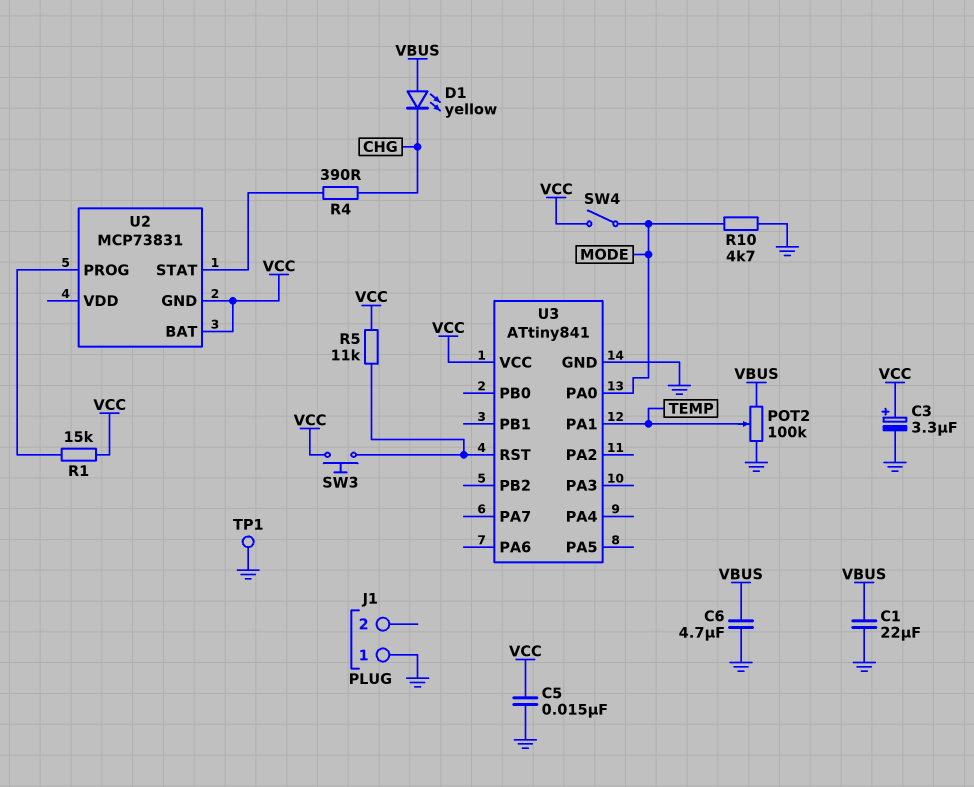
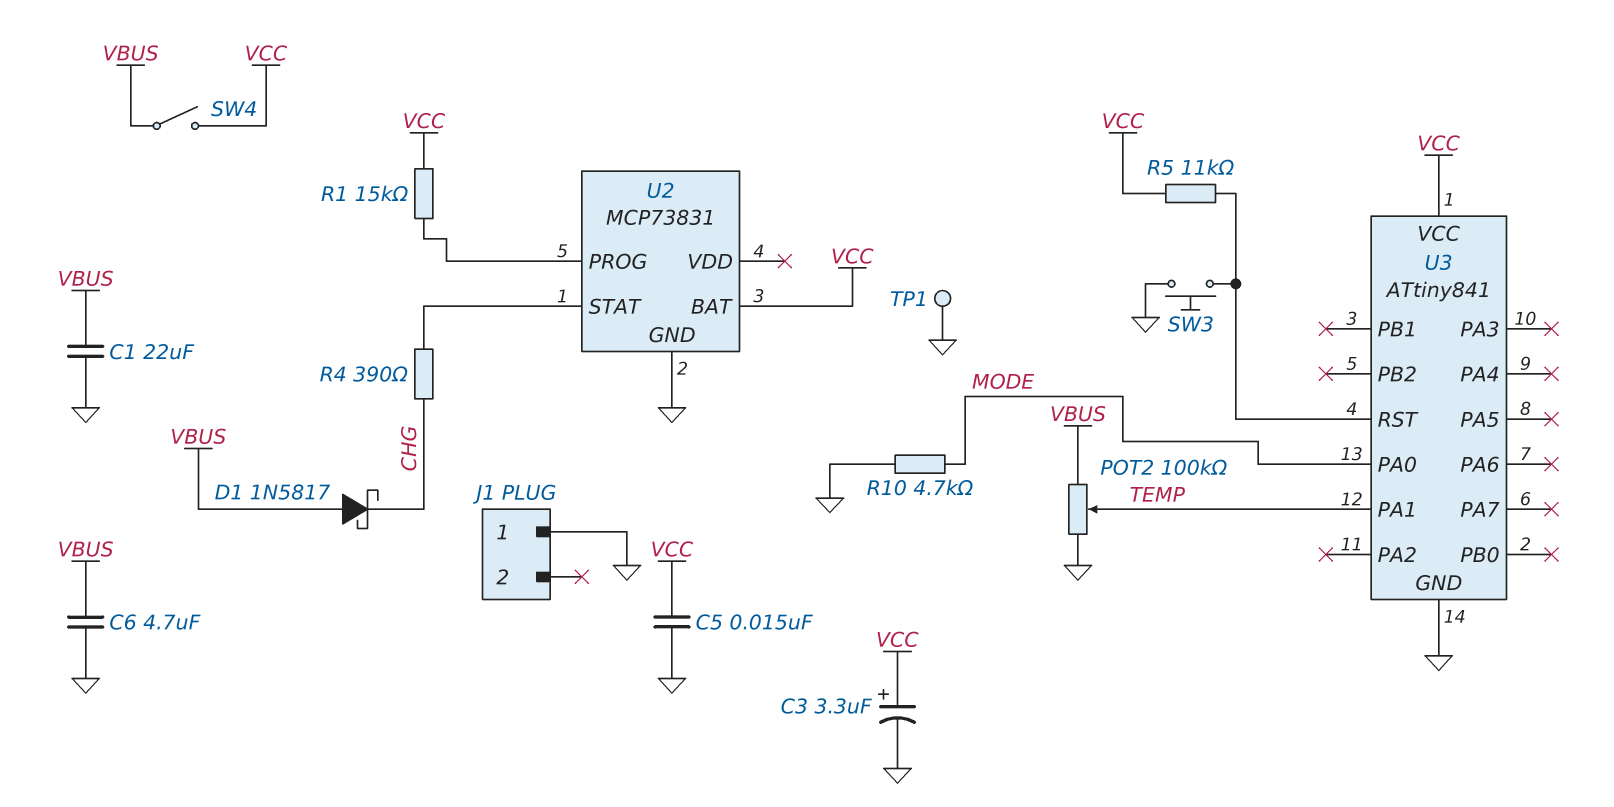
D1: LED yellow (A VBUS, K CHG) -> schottky 1N5817 (A VBUS, K CHG)
SW3: button (U3/RST, VCC) -> button (GND, U3/RST)
SW4: switch (MODE, VCC) -> switch (VBUS, VCC)
U2 pin GND: VCC -> GND

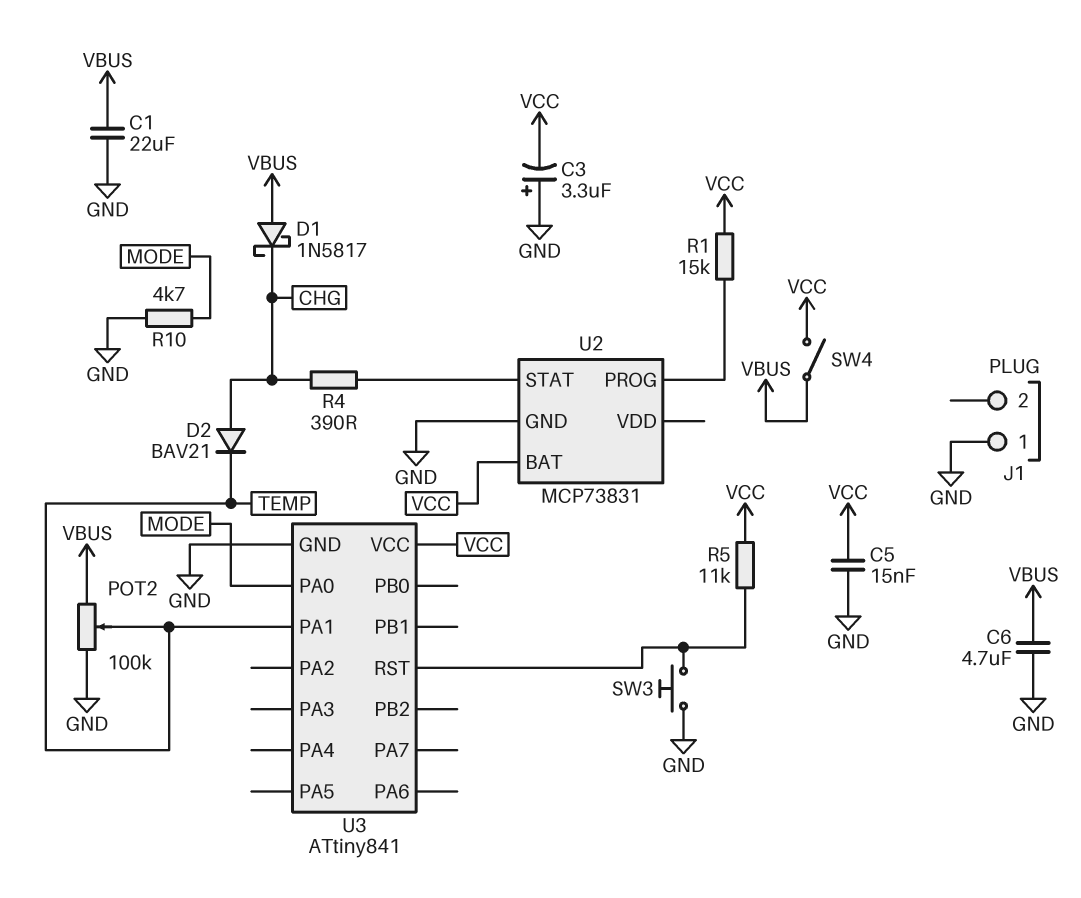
C3: 3.3uF (plus VCC, minus GND) -> 3.3uF (plus GND, minus VCC)
D2: none -> diode BAV21 (A CHG, K TEMP)
TP1: test point (GND) -> none

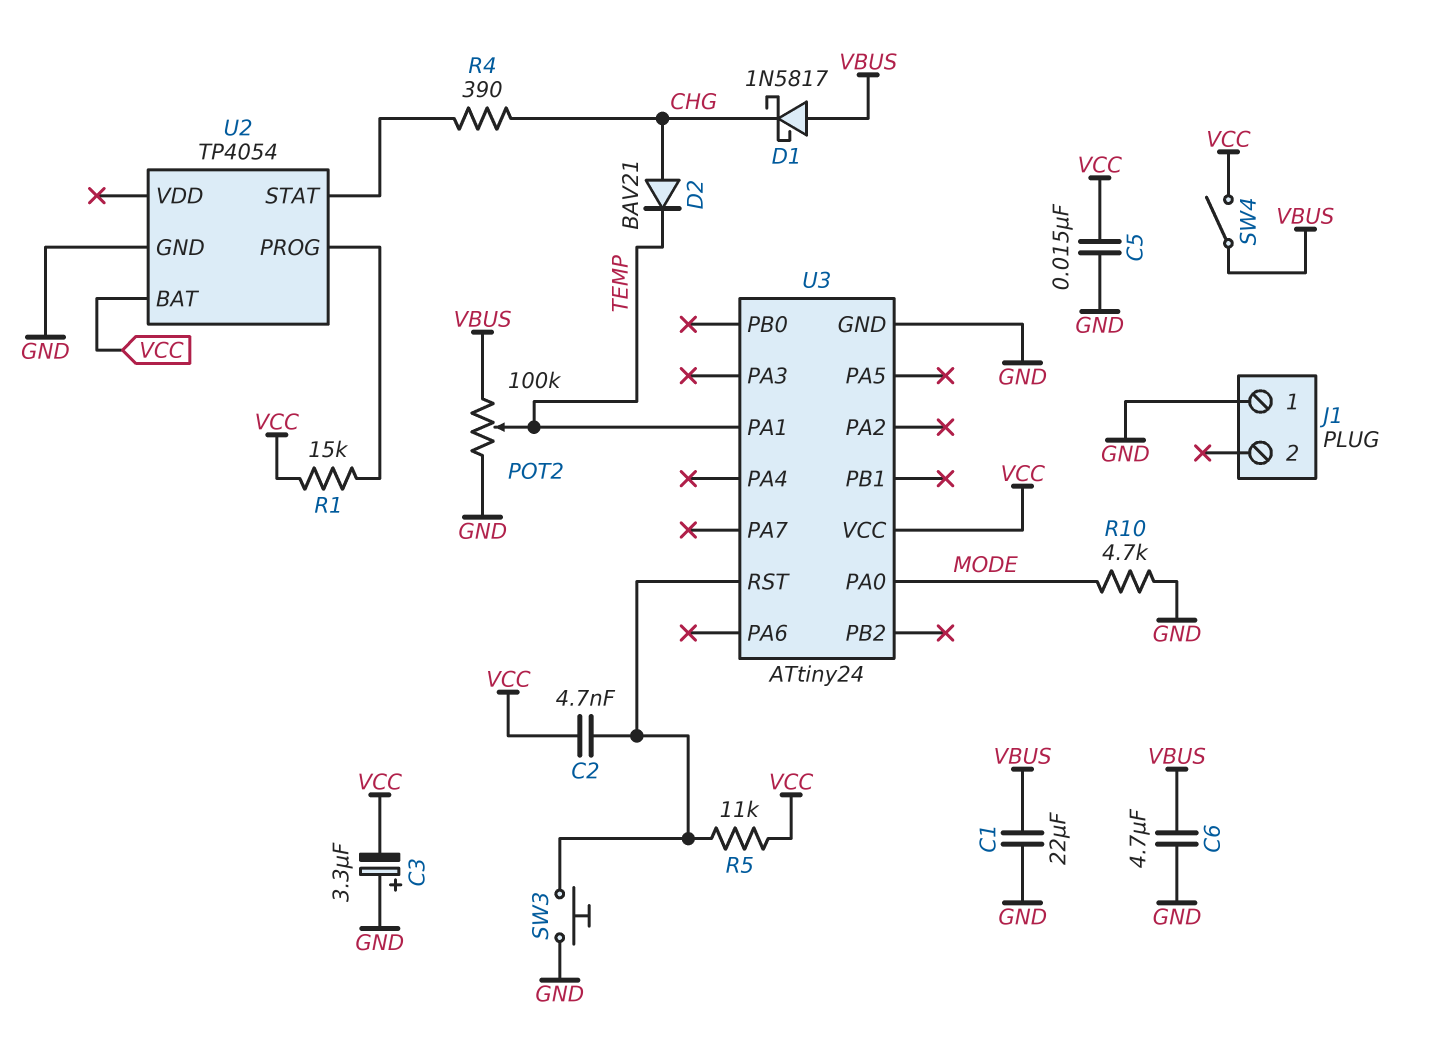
C2: none -> 4.7nF (U3/RST, VCC)
U2: MCP73831 -> TP4054
U3: ATtiny841 -> ATtiny24

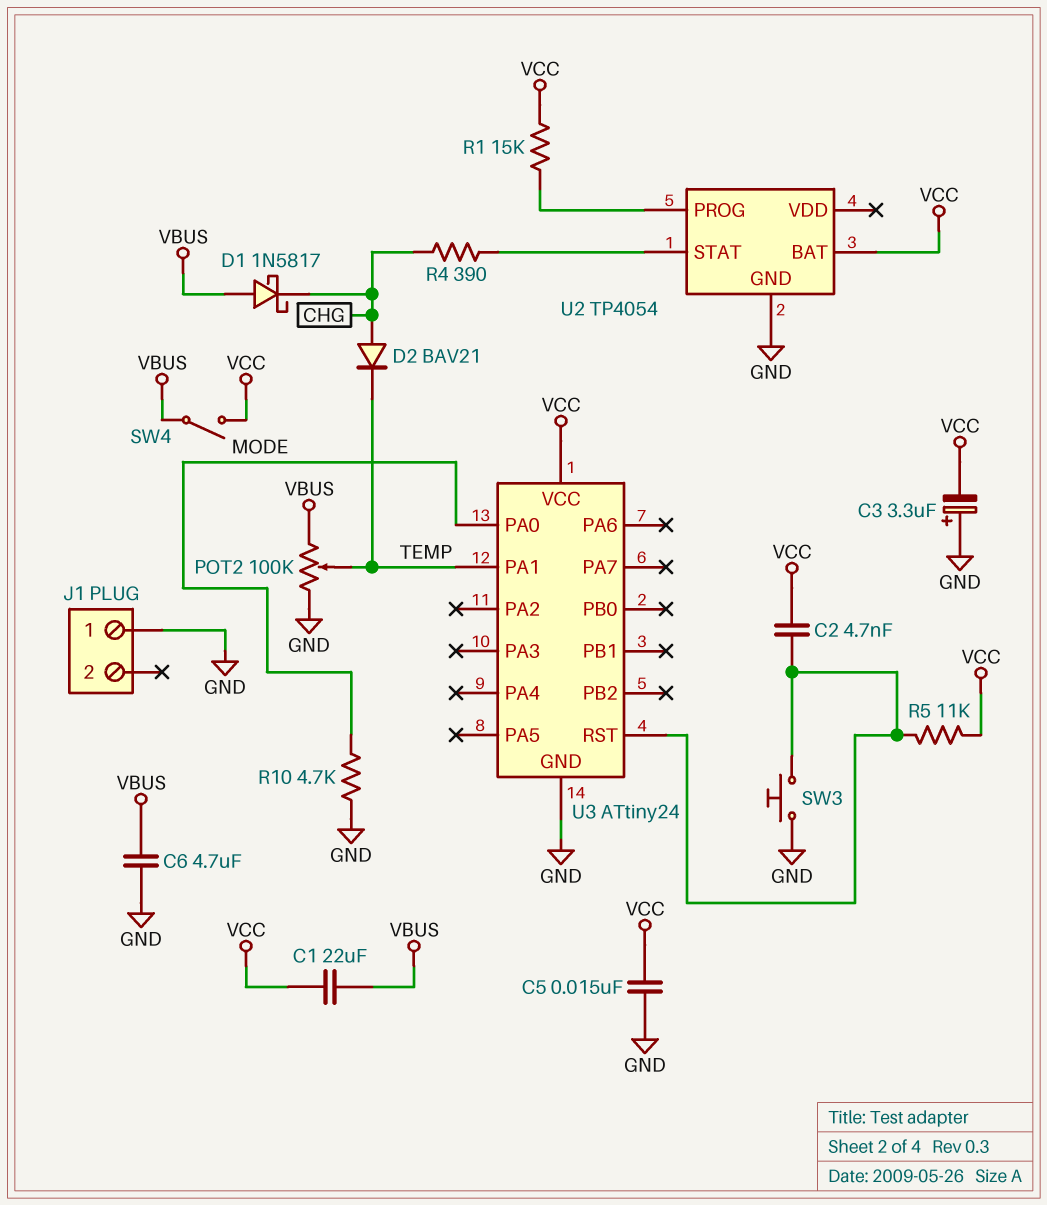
C1: 22uF (GND, VBUS) -> 22uF (VBUS, VCC)

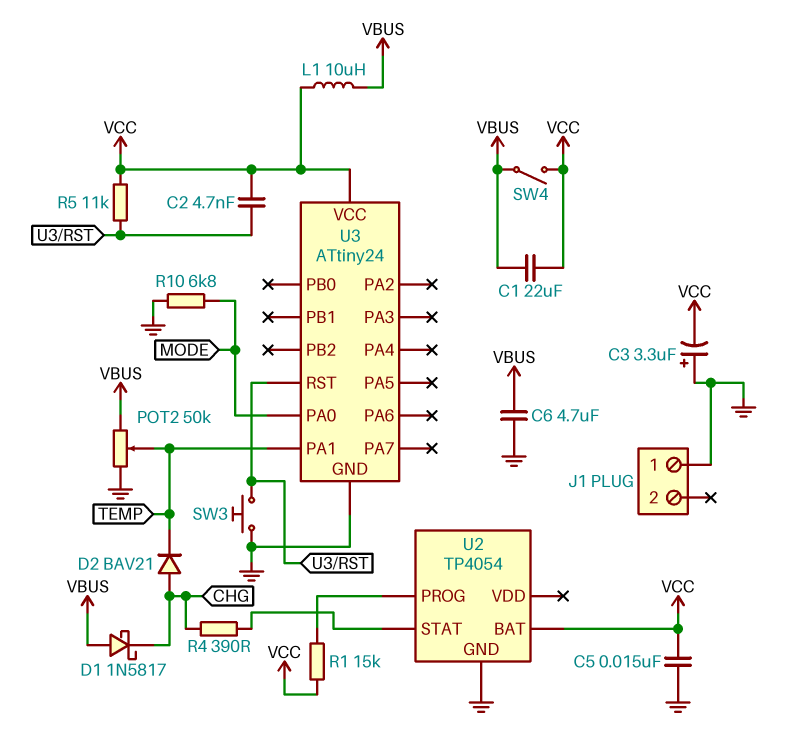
L1: none -> 10uH (VBUS, VCC)
POT2: 100k (GND, VBUS, wiper TEMP) -> 50k (GND, VBUS, wiper TEMP)
R10: 4.7k (GND, MODE) -> 6.8k (GND, MODE)

